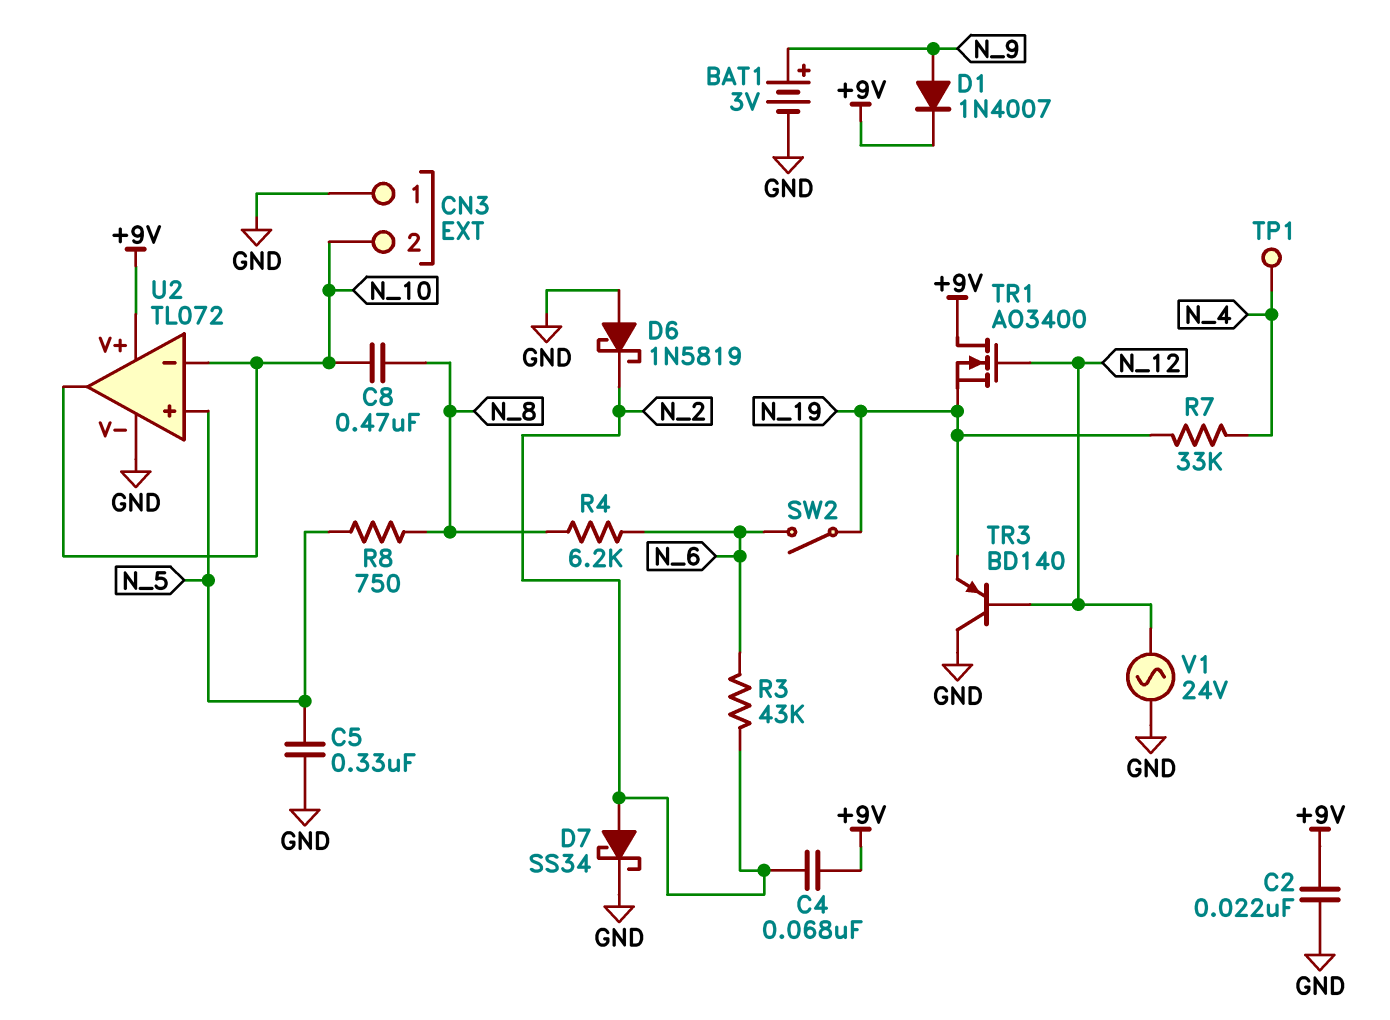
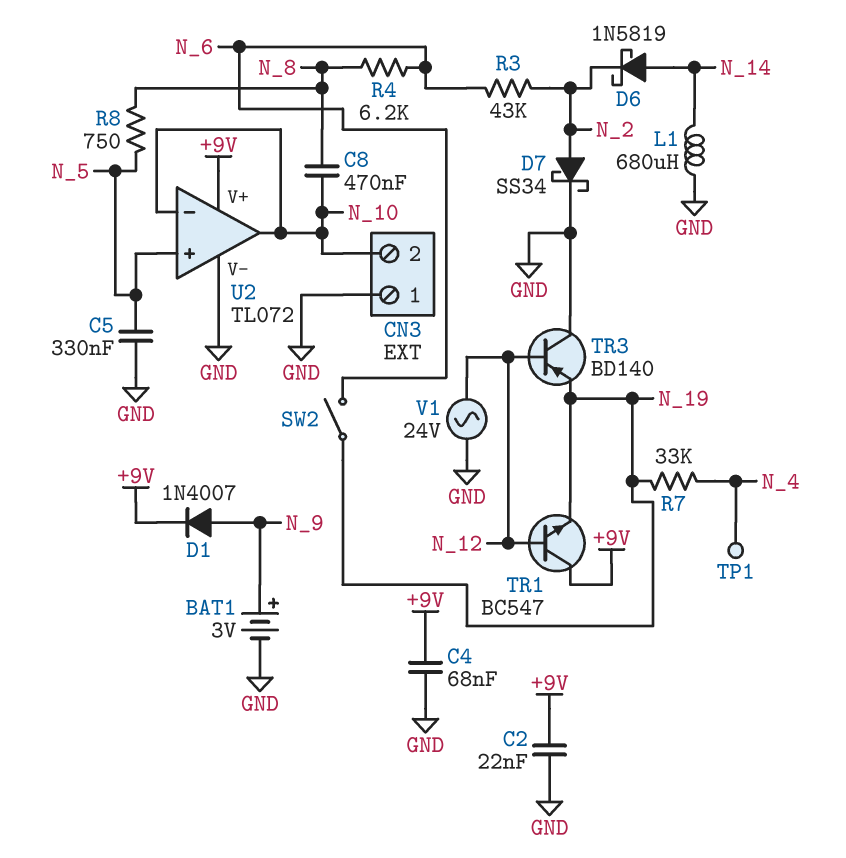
C4: 68nF (+9V, N_2) -> 68nF (+9V, GND)
D6: schottky 1N5819 (A GND, K N_2) -> schottky 1N5819 (A N_14, K N_2)
L1: none -> 680uH (GND, N_14)
TR1: NMOS AO3400 (G N_12, D +9V, S N_19) -> NPN BC547 (B N_12, C +9V, E N_19)

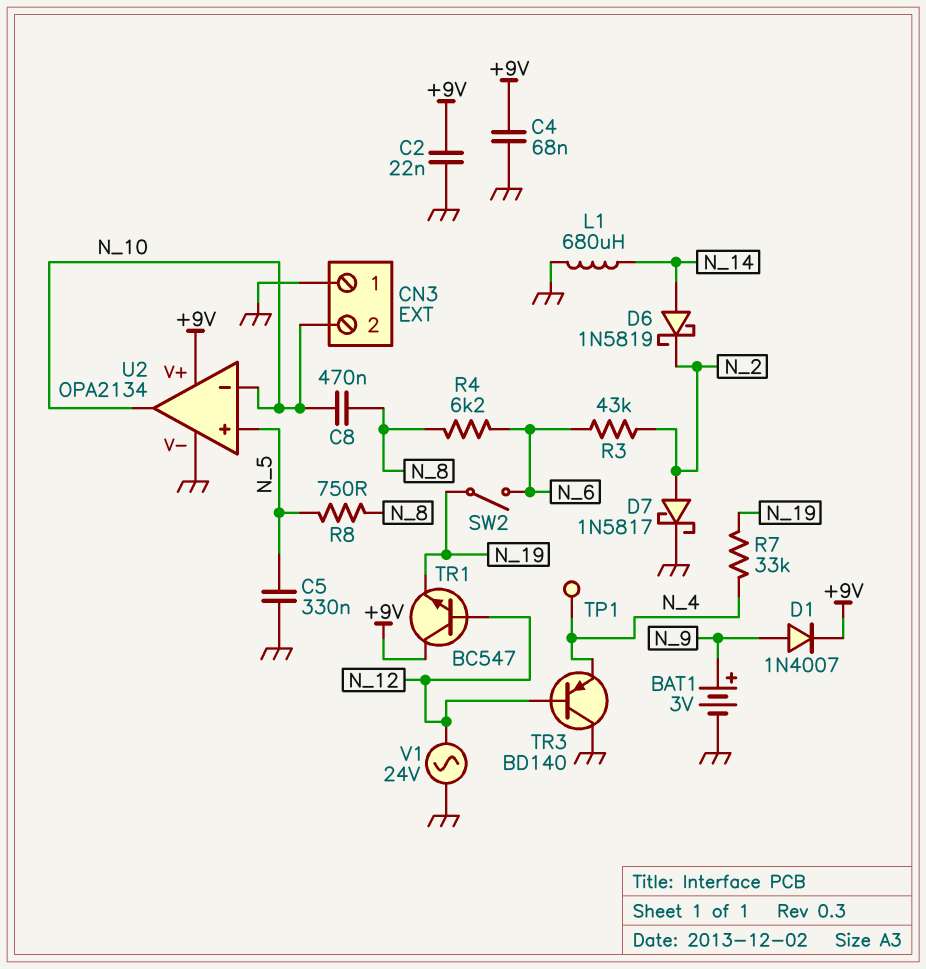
D7: schottky SS34 (A N_2, K GND) -> schottky 1N5817 (A N_2, K GND)
TR3: PNP BD140 (B N_12, C GND, E N_19) -> PNP BD140 (B N_12, C GND, E N_4)
U2: TL072 -> OPA2134

